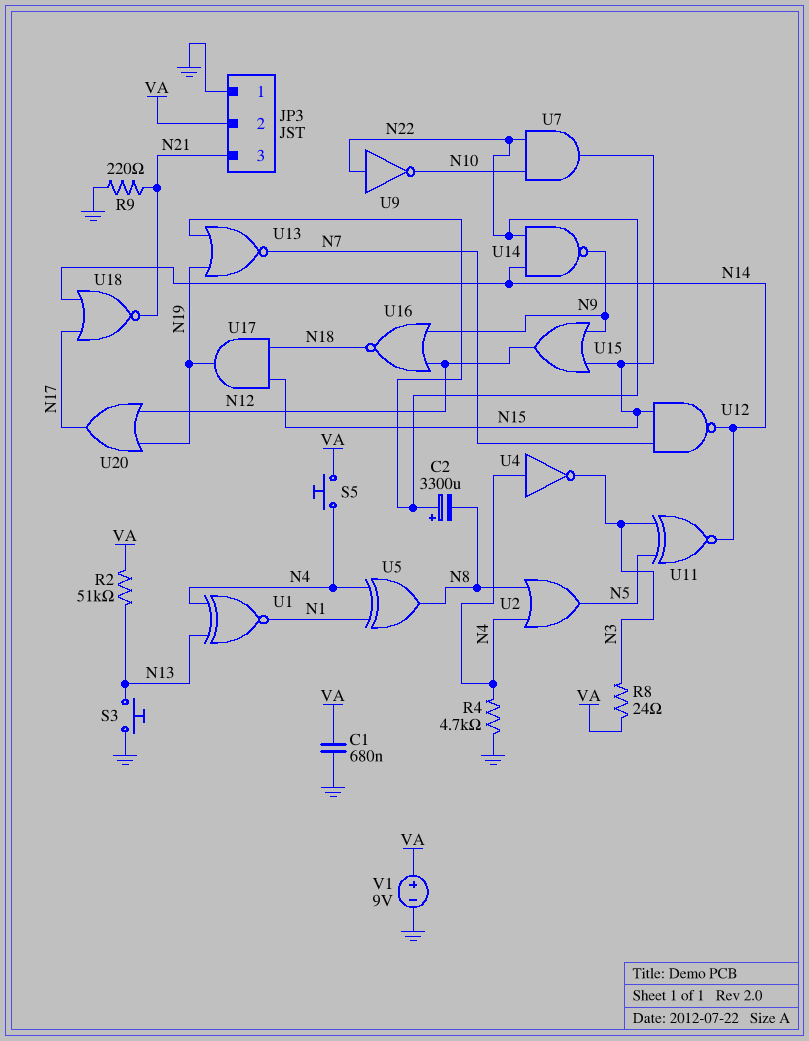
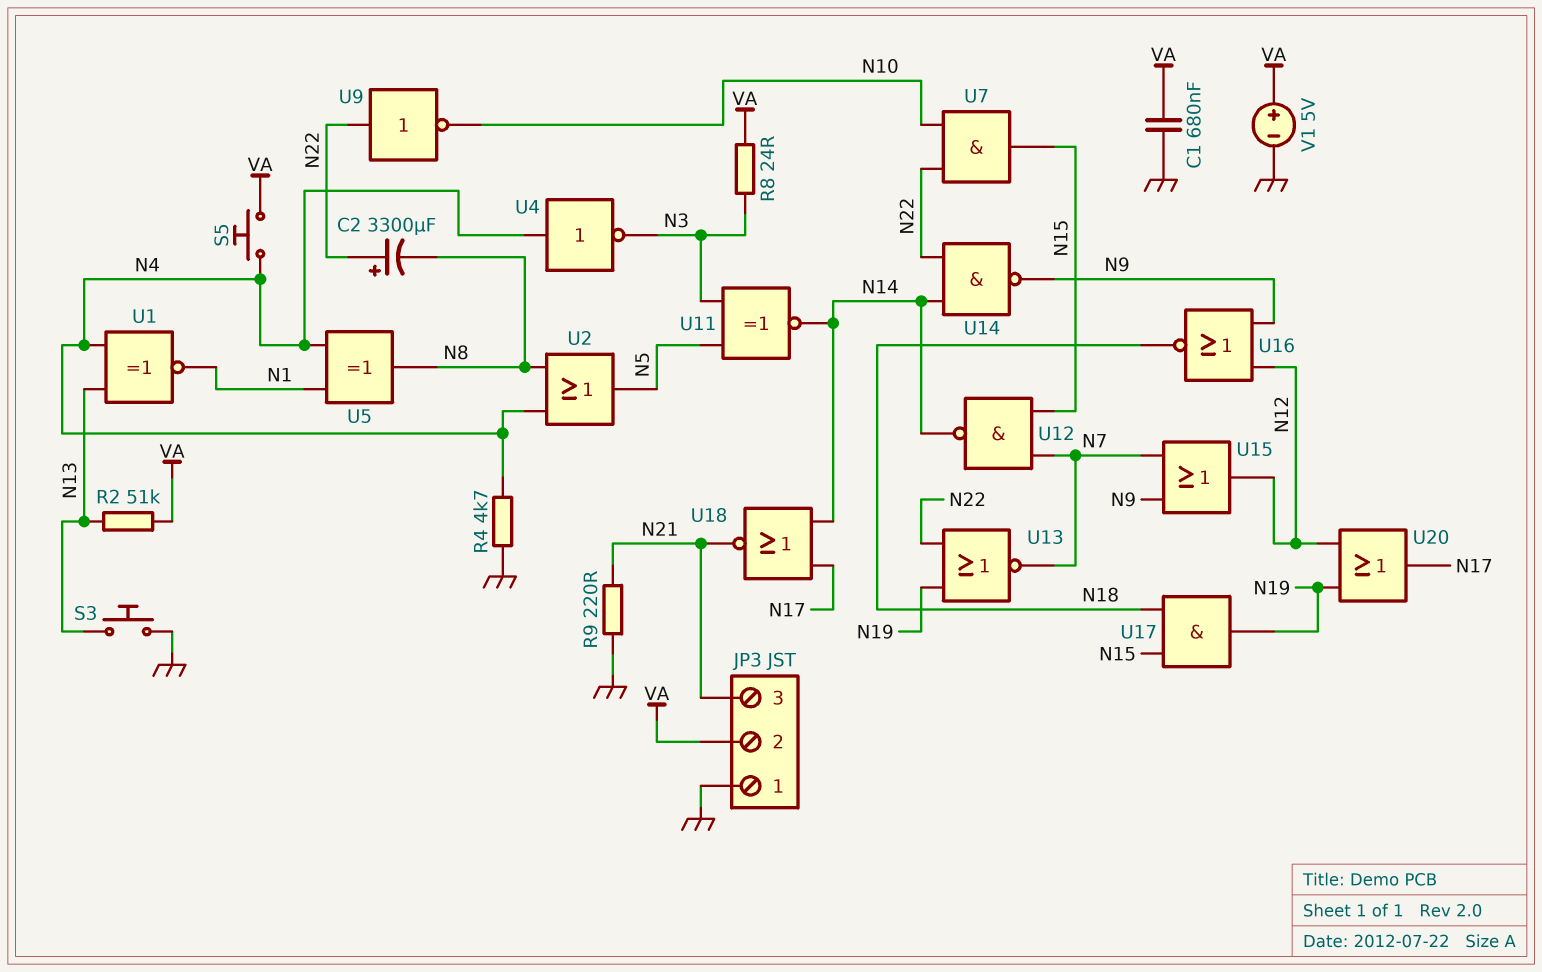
U15: OR (in N9, in N15, out N12) -> OR (in N7, in N9, out N12)
V1: 9V (plus VA, minus GND) -> 5V (plus VA, minus GND)

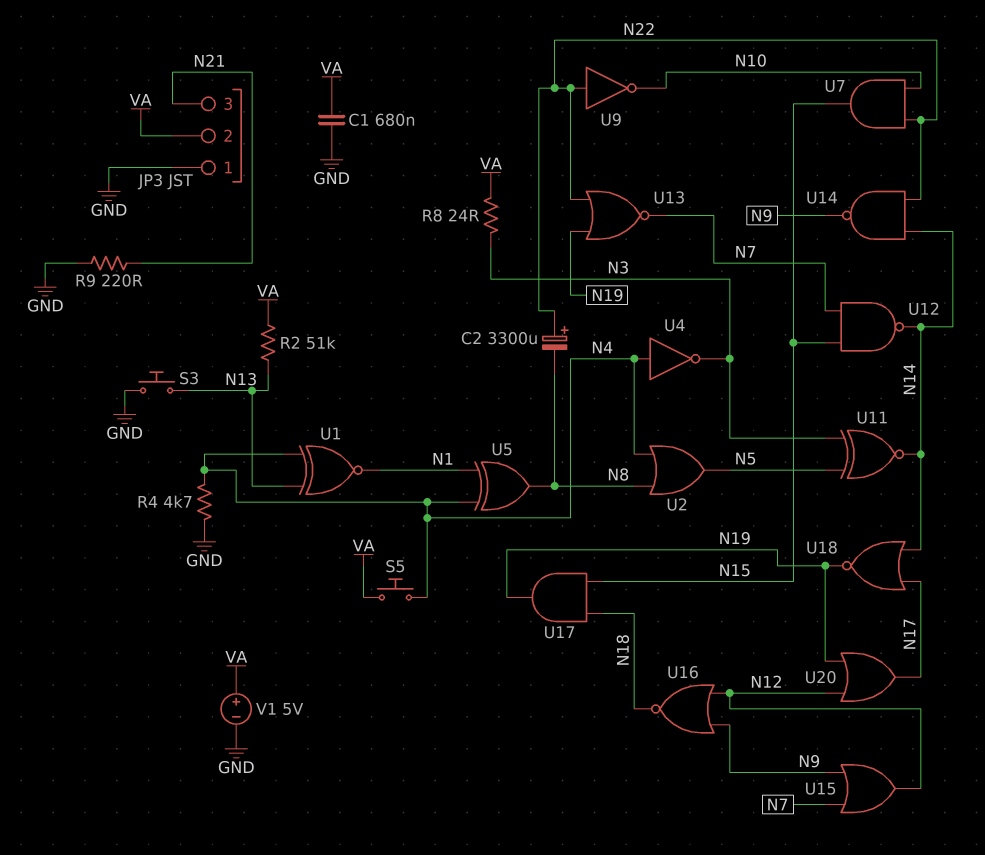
U18: NOR (in N14, in N17, out N21) -> NOR (in N14, in N17, out N19)

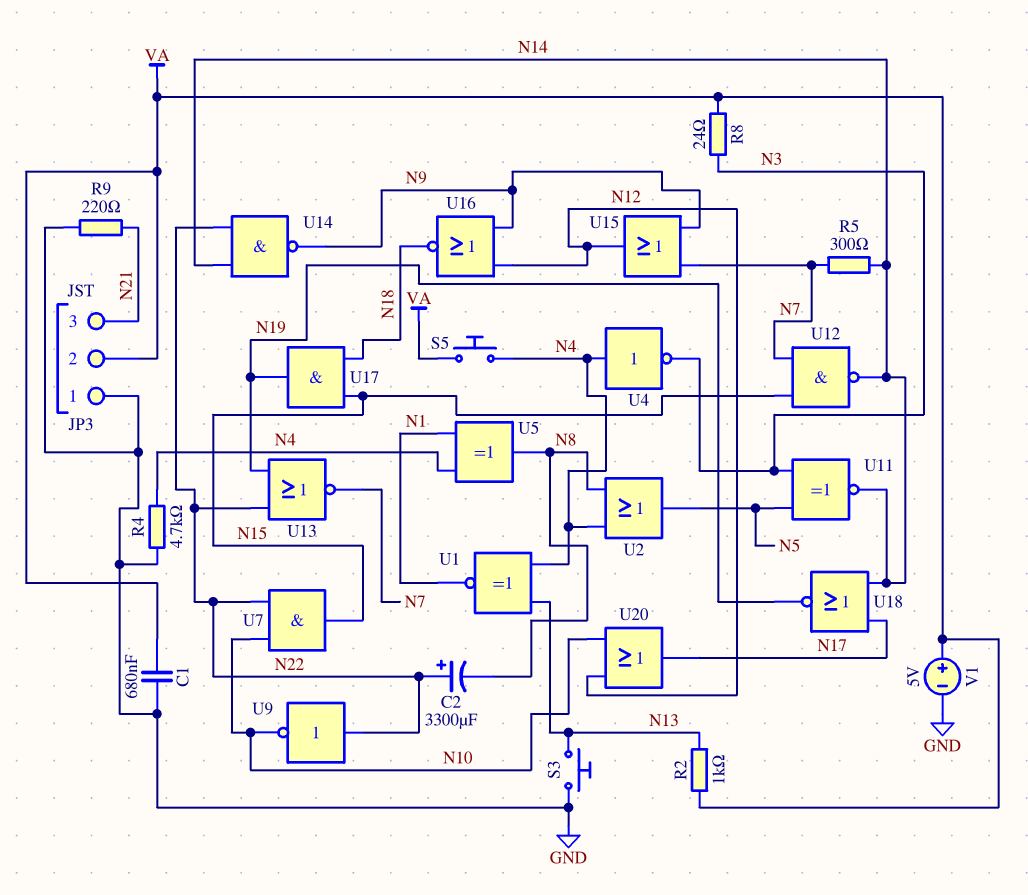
R2: 51k (N13, VA) -> 1k (N13, VA)
R5: none -> 300 (N7, N14)
U20: OR (in N12, in N19, out N17) -> OR (in N10, in N12, out N17)

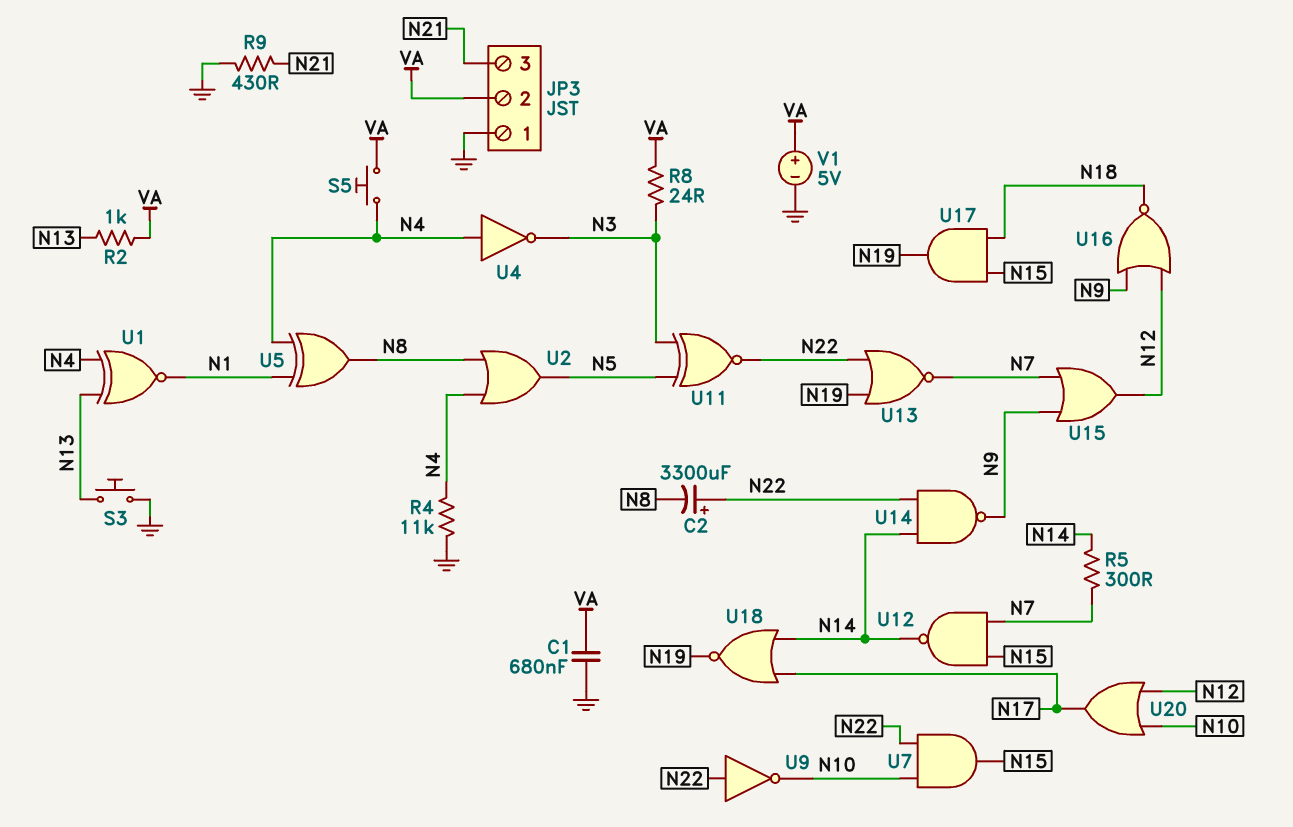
R4: 4.7k (GND, N4) -> 11k (GND, N4)
R9: 220 (GND, N21) -> 430 (GND, N21)
U11: XNOR (in N3, in N5, out N14) -> XNOR (in N3, in N5, out N22)

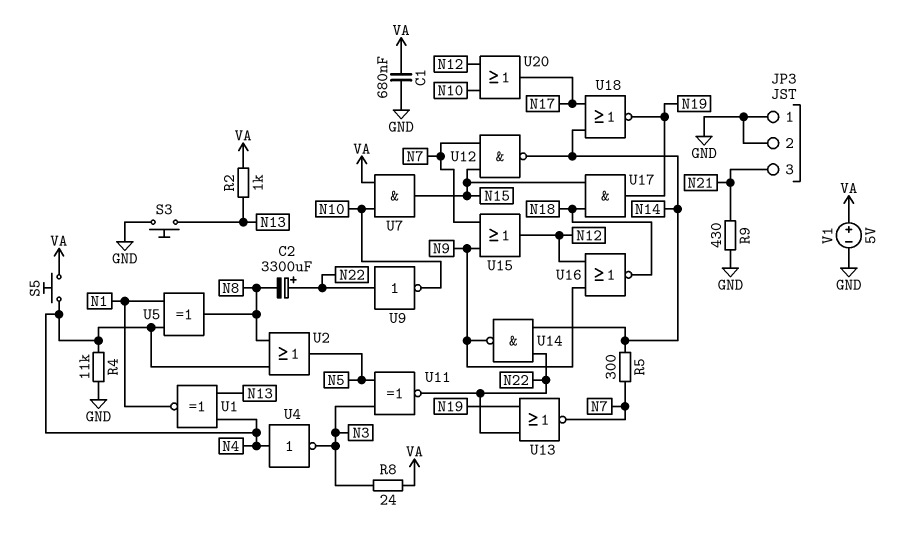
JP3 pin 2: VA -> GND
U7: AND (in N10, in N22, out N15) -> AND (in N10, in VA, out N15)

